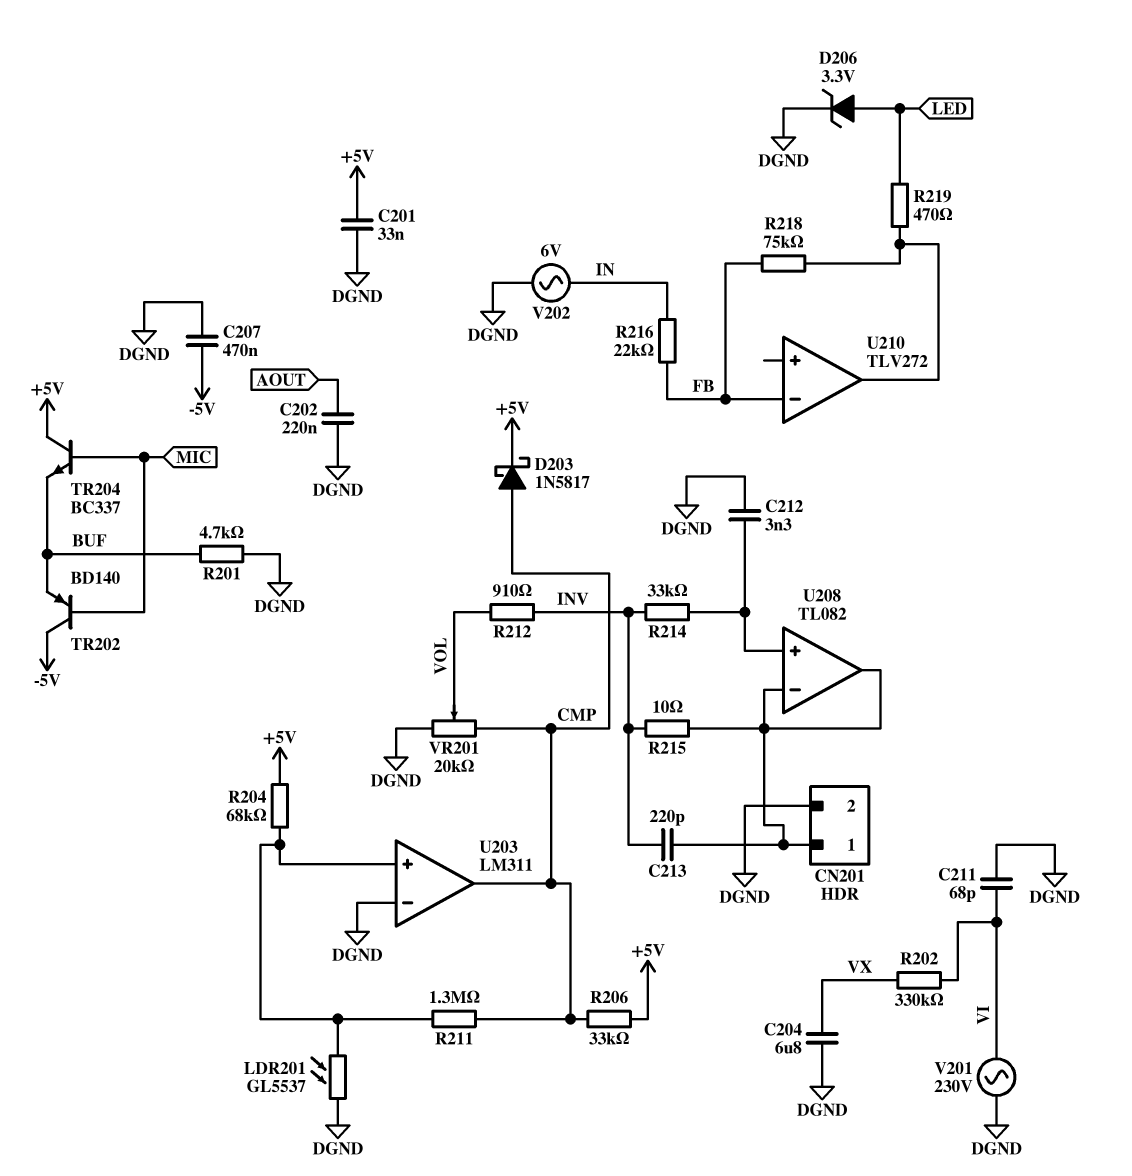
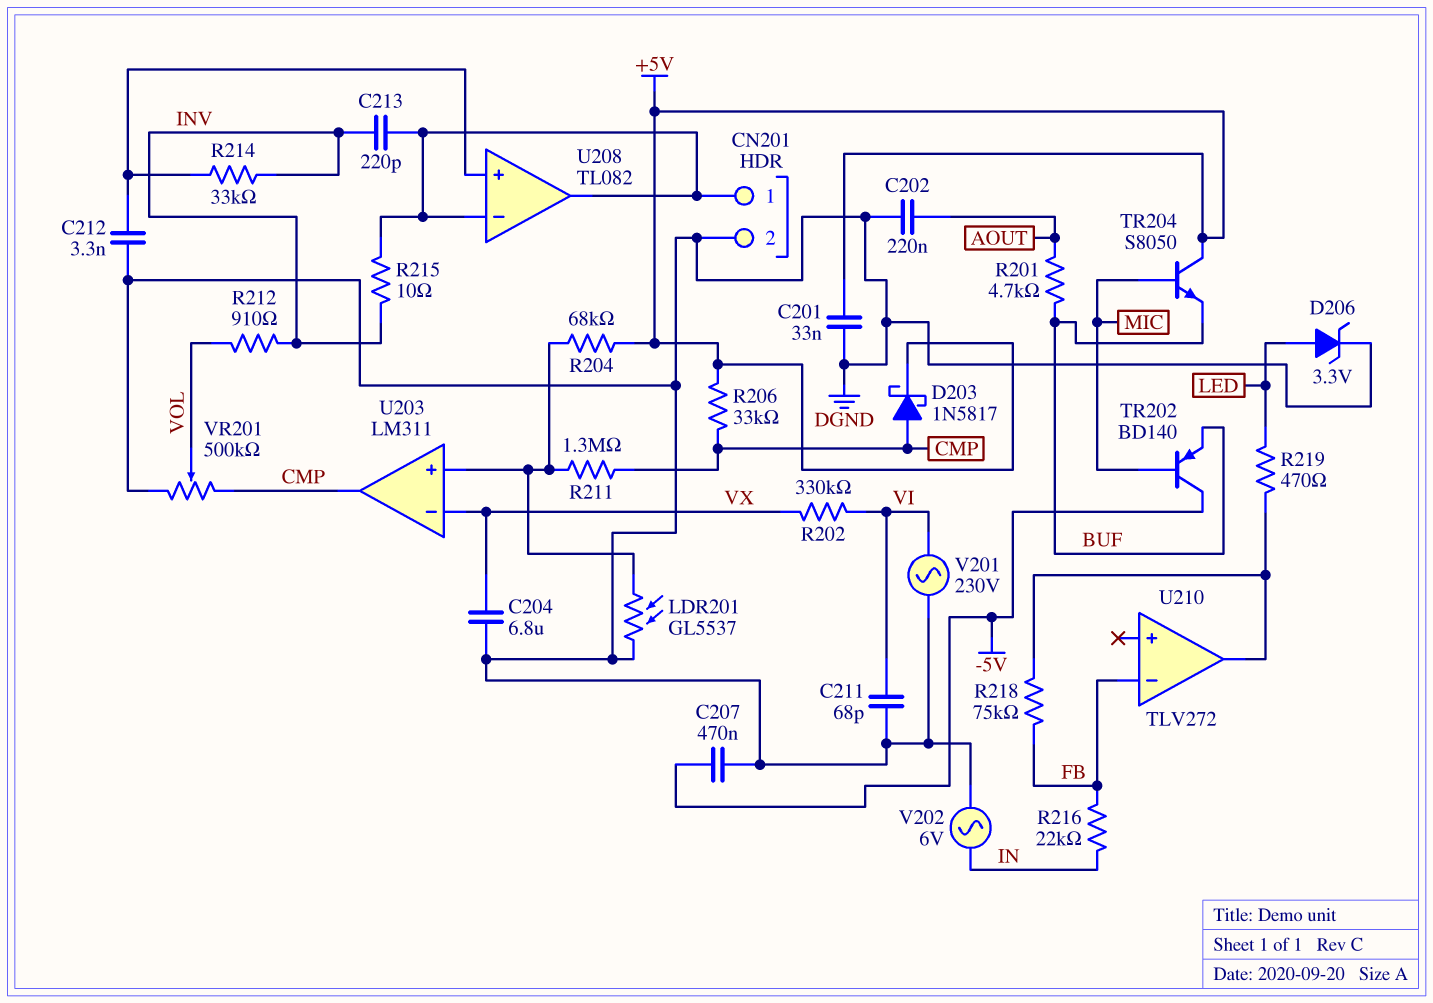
R201: 4.7k (BUF, DGND) -> 4.7k (AOUT, BUF)
TR204: NPN BC337 (B MIC, C +5V, E BUF) -> NPN S8050 (B MIC, C +5V, E BUF)
U203 pin in-: DGND -> VX
VR201: 20k (CMP, DGND, wiper VOL) -> 500k (CMP, DGND, wiper VOL)

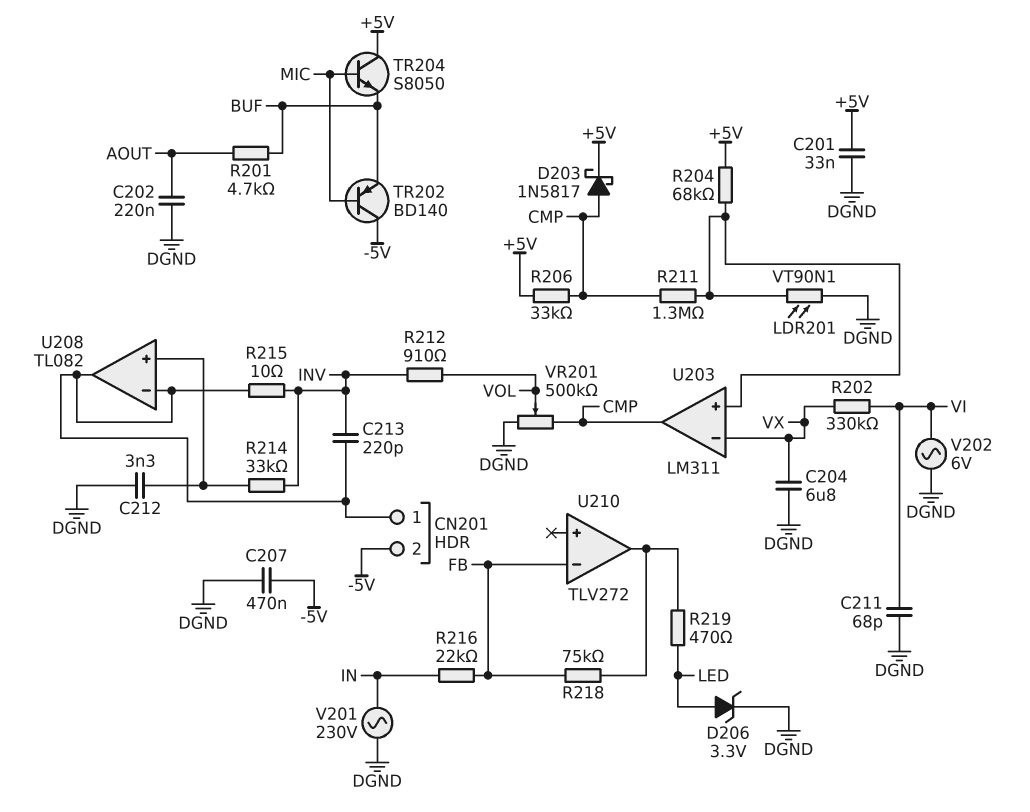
CN201 pin 2: DGND -> -5V
LDR201: GL5537 (DGND, U203/in+) -> VT90N1 (DGND, U203/in+)
V201: AC 230V (DGND, VI) -> AC 230V (DGND, IN)
V202: AC 6V (DGND, IN) -> AC 6V (DGND, VI)

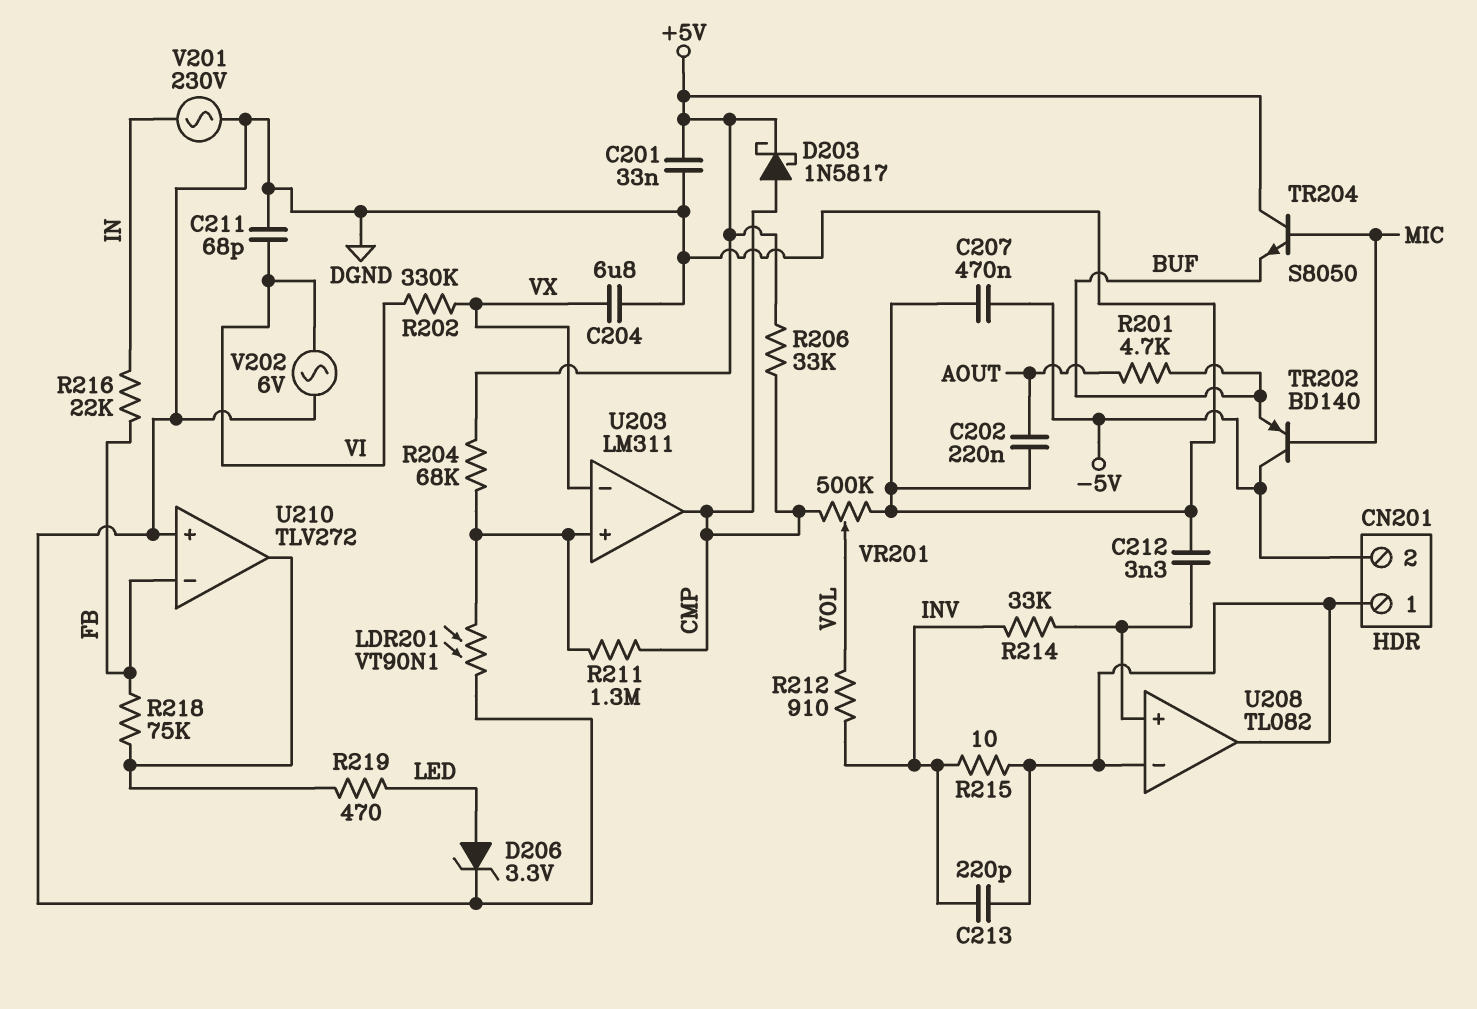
U210 pin in+: none -> DGND

